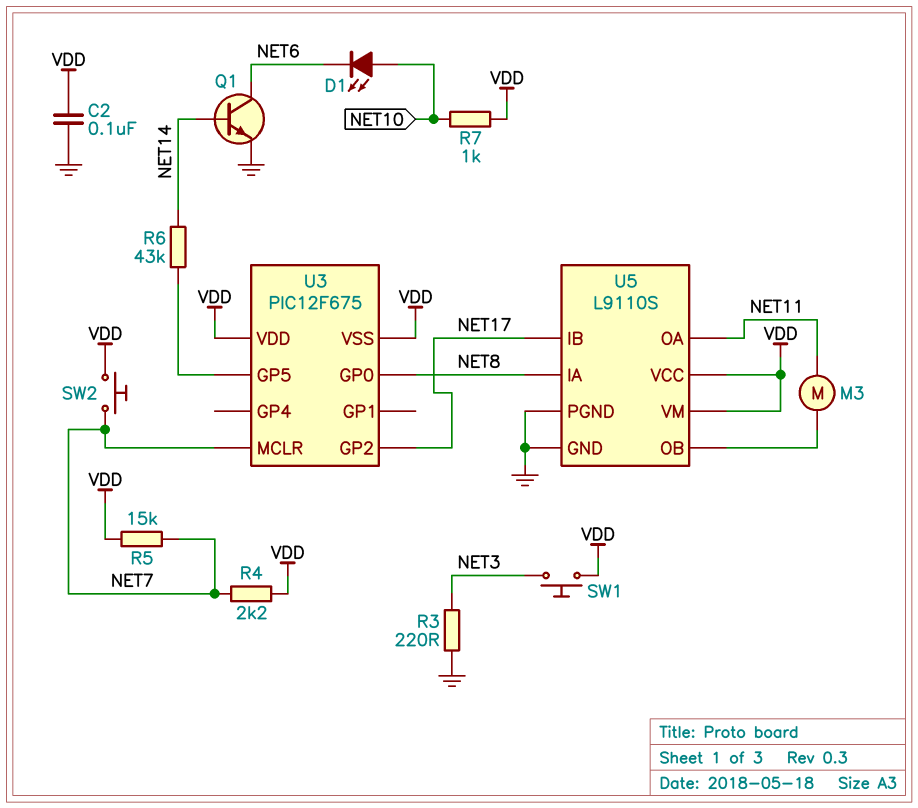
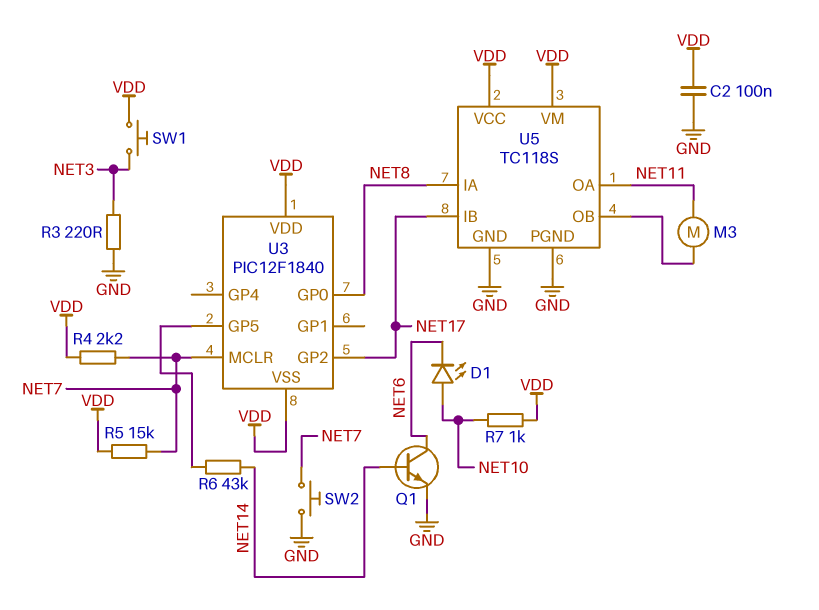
SW2: button (NET7, VDD) -> button (GND, NET7)
U3: PIC12F675 -> PIC12F1840
U5: L9110S -> TC118S

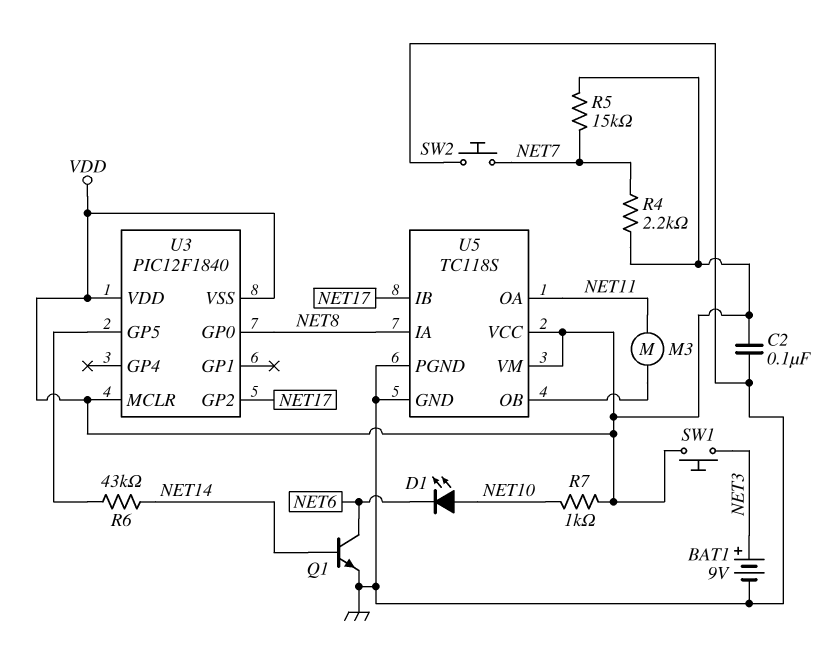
BAT1: none -> 9V (plus NET3, minus GND)
R3: 220 (GND, NET3) -> none
U3 pin MCLR: NET7 -> VDD

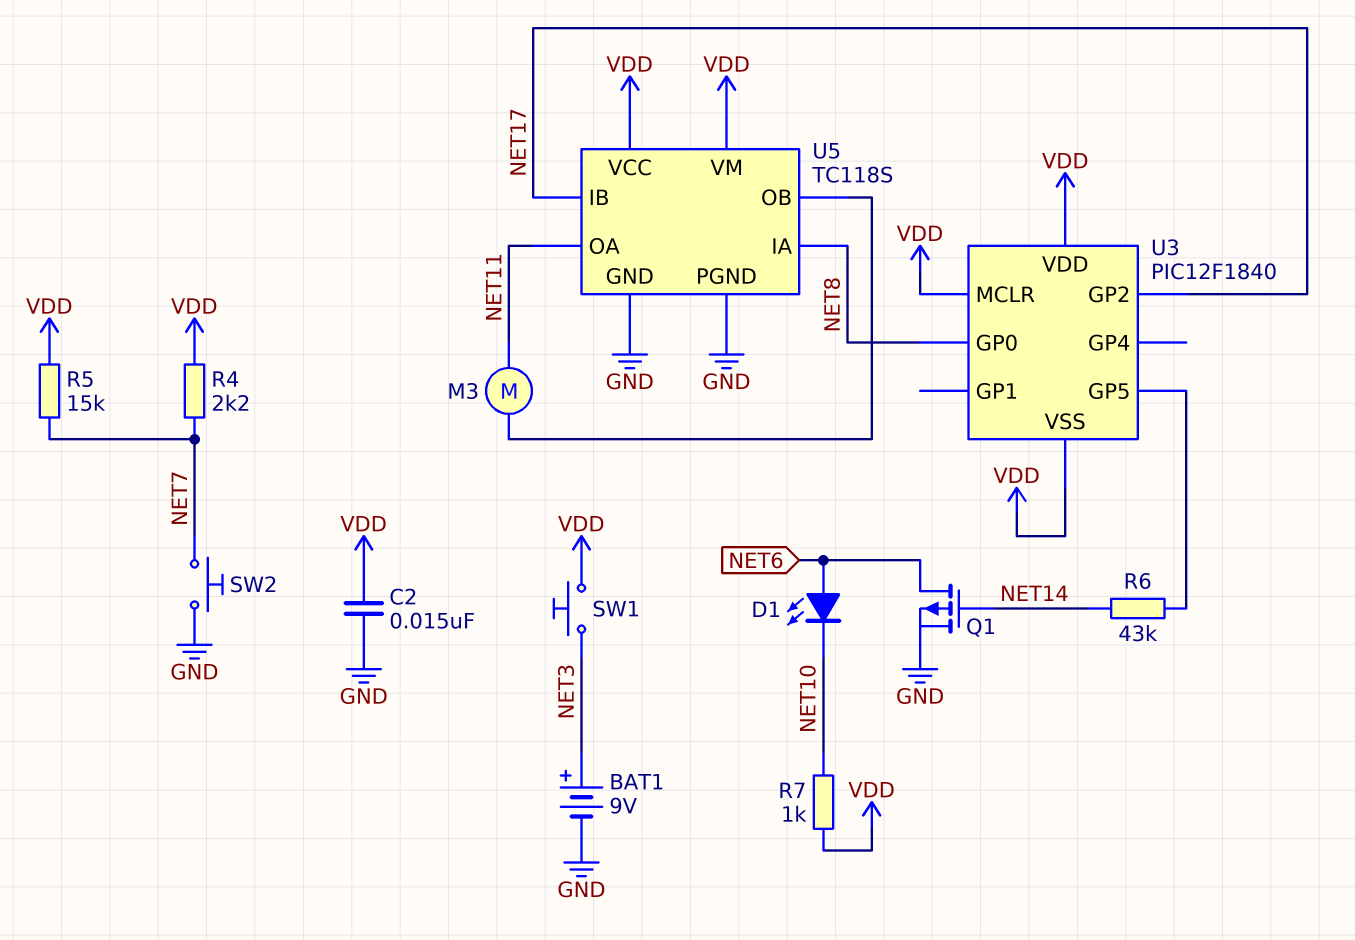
C2: 100nF (GND, VDD) -> 15nF (GND, VDD)
D1: LED (A NET10, K NET6) -> LED (A NET6, K NET10)
Q1: NPN (B NET14, C NET6, E GND) -> PMOS (G NET14, D NET6, S GND)

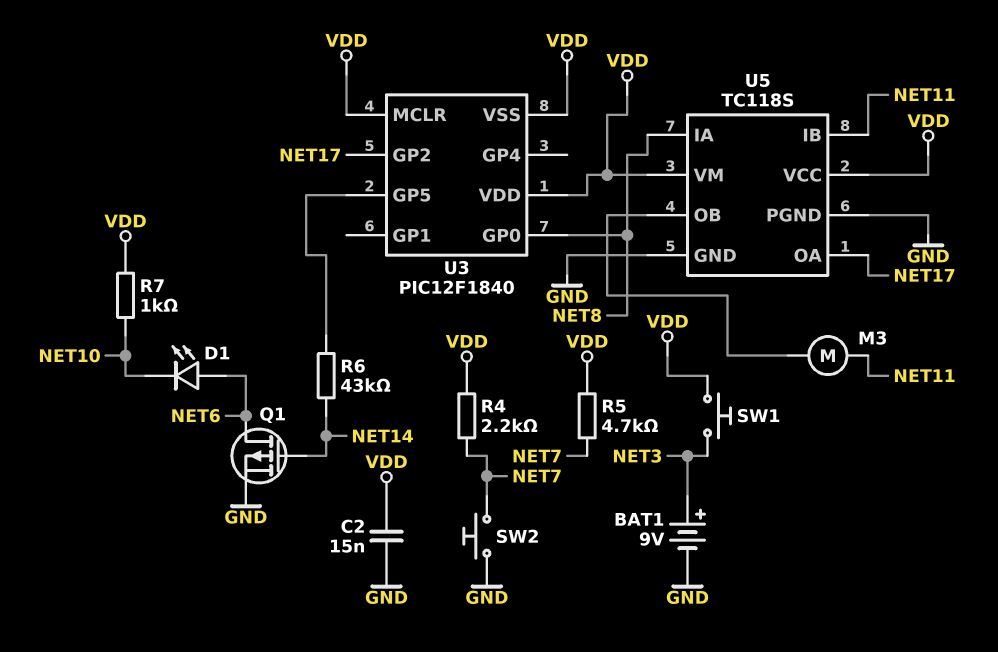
R5: 15k (NET7, VDD) -> 4.7k (NET7, VDD)
U5 pin IB: NET17 -> NET11
U5 pin OA: NET11 -> NET17

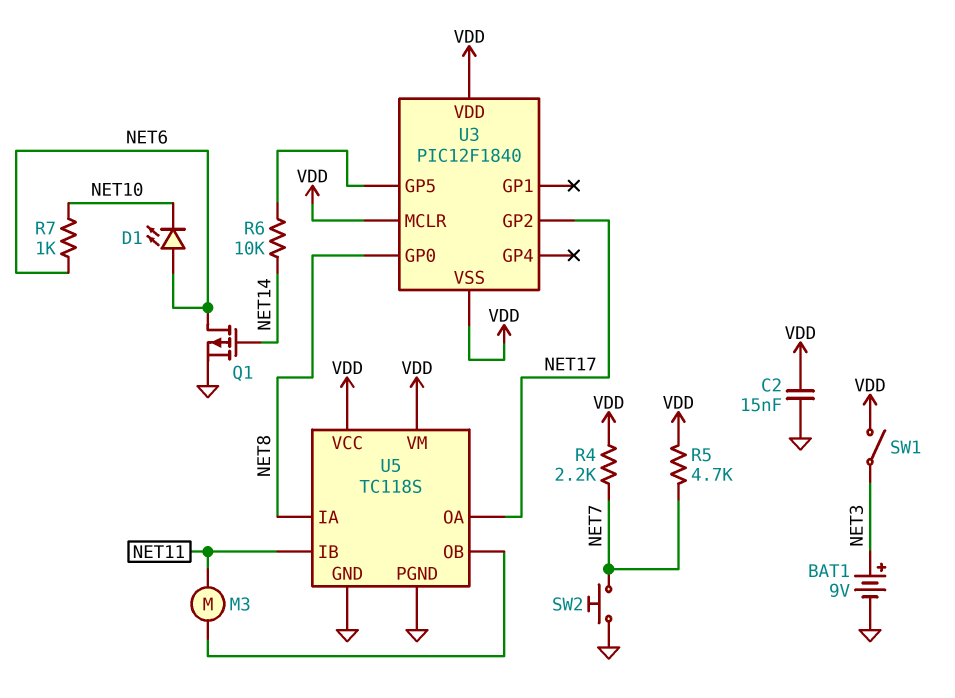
R6: 43k (NET14, U3/GP5) -> 10k (NET14, U3/GP5)
R7: 1k (NET10, VDD) -> 1k (NET6, NET10)
SW1: button (NET3, VDD) -> switch (NET3, VDD)

